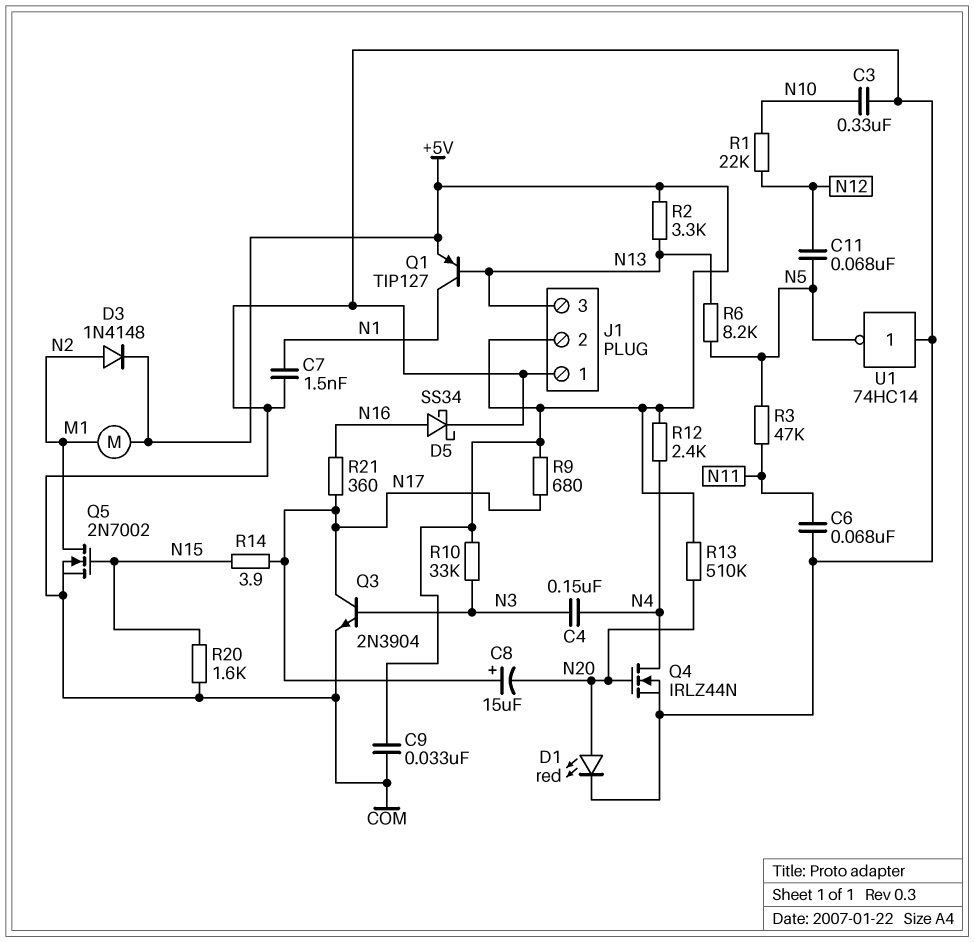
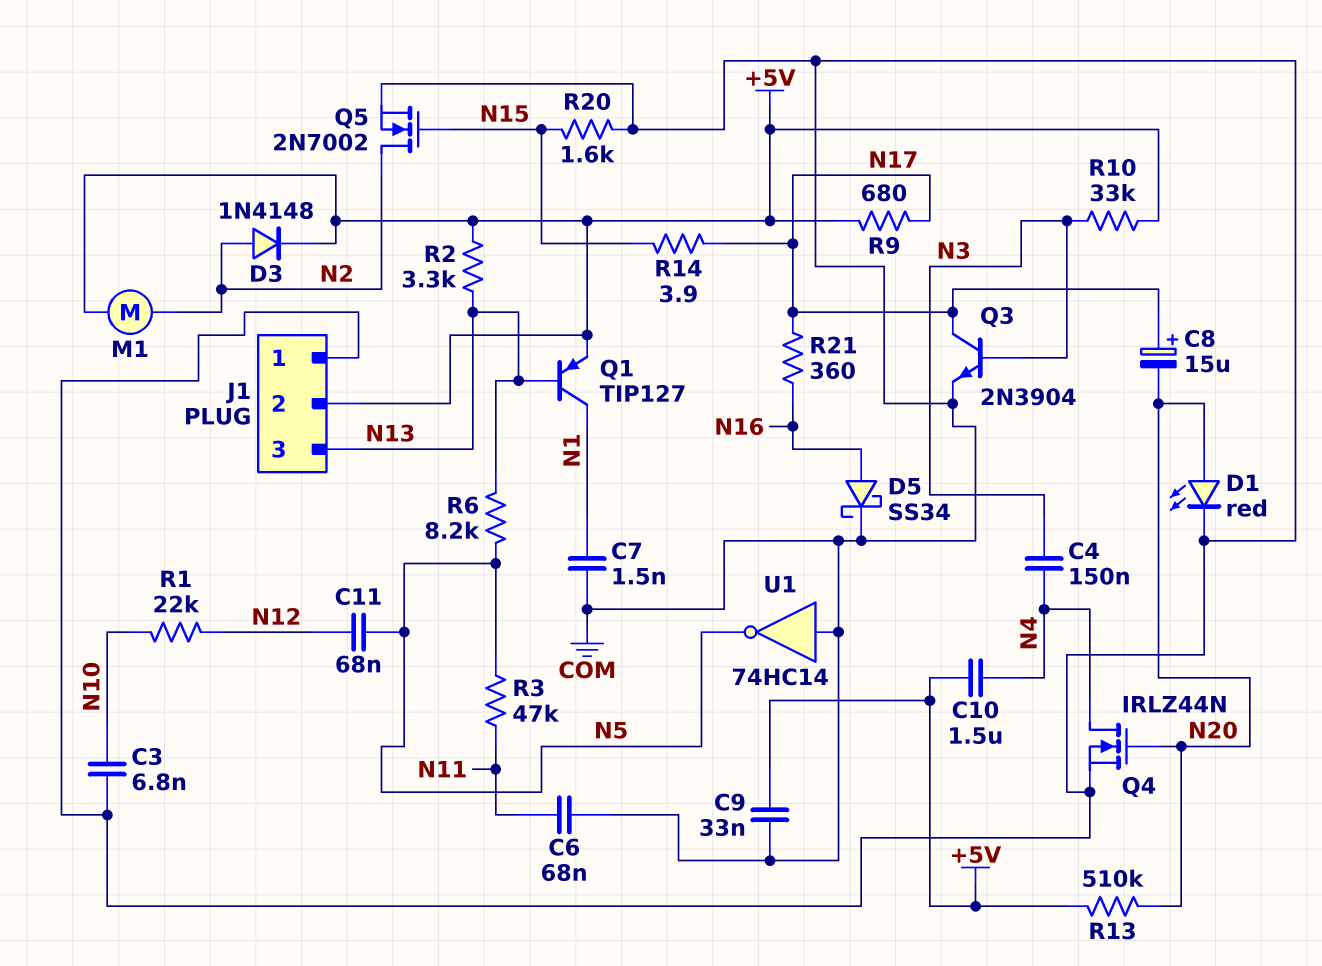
C3: 330nF (COM, N10) -> 6.8nF (COM, N10)
C10: none -> 1.5uF (+5V, N4)
R12: 2.4k (+5V, N4) -> none

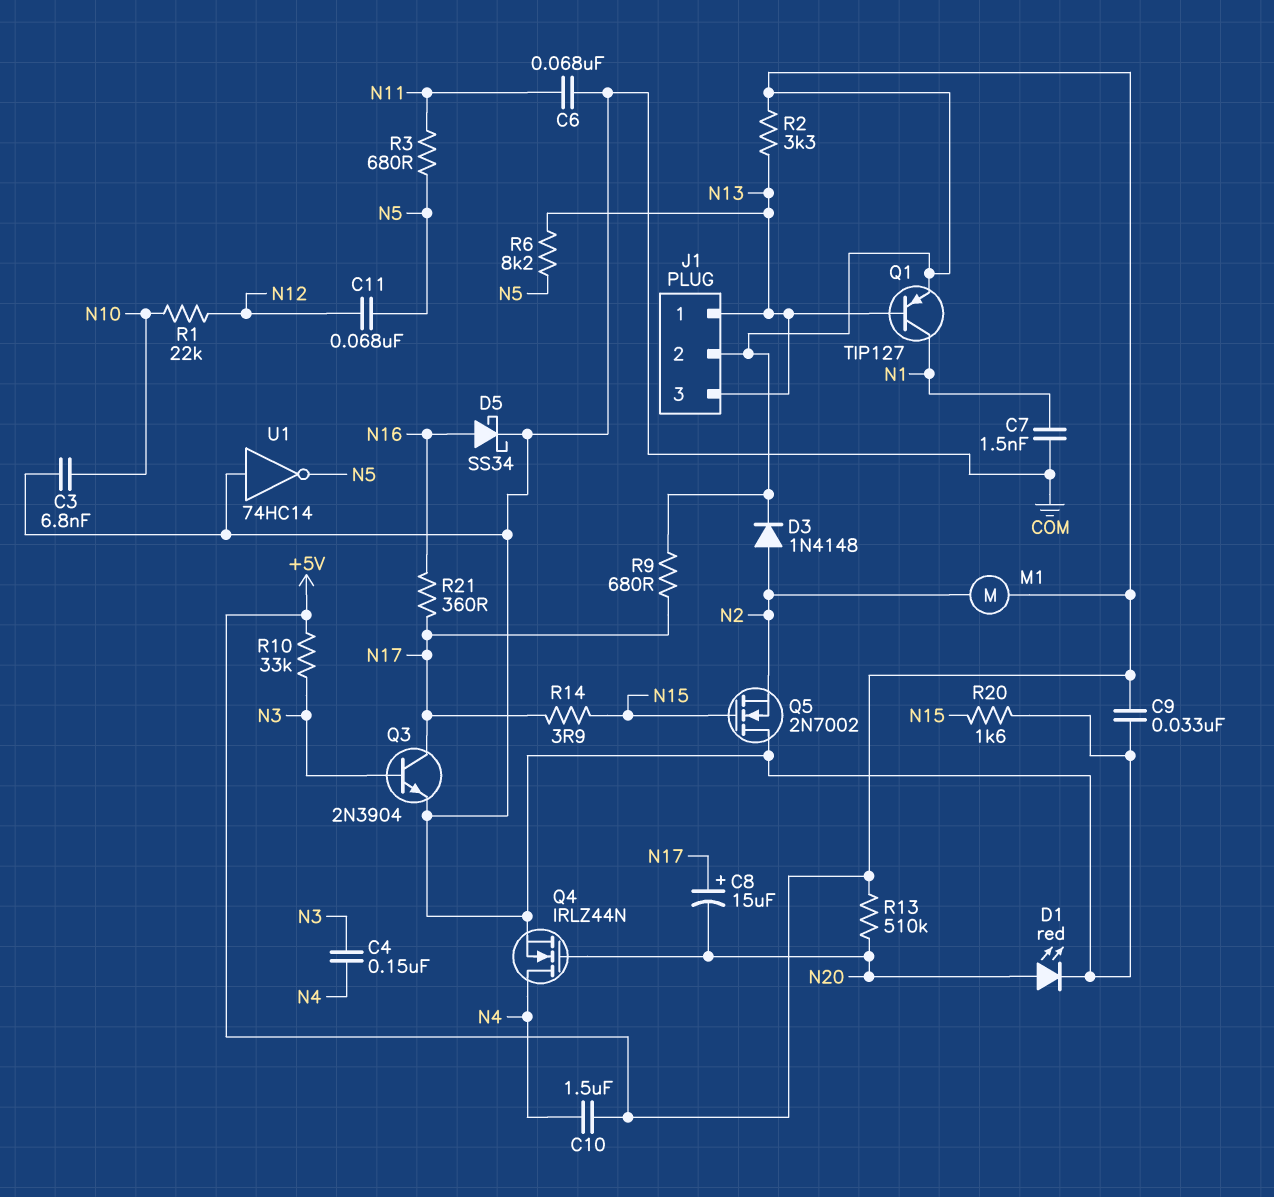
J1 pin 1: COM -> N13
Q5: NMOS 2N7002 (G N15, D N2, S COM) -> NMOS 2N7002 (G N15, D COM, S N2)
R3: 47k (N5, N11) -> 680 (N5, N11)

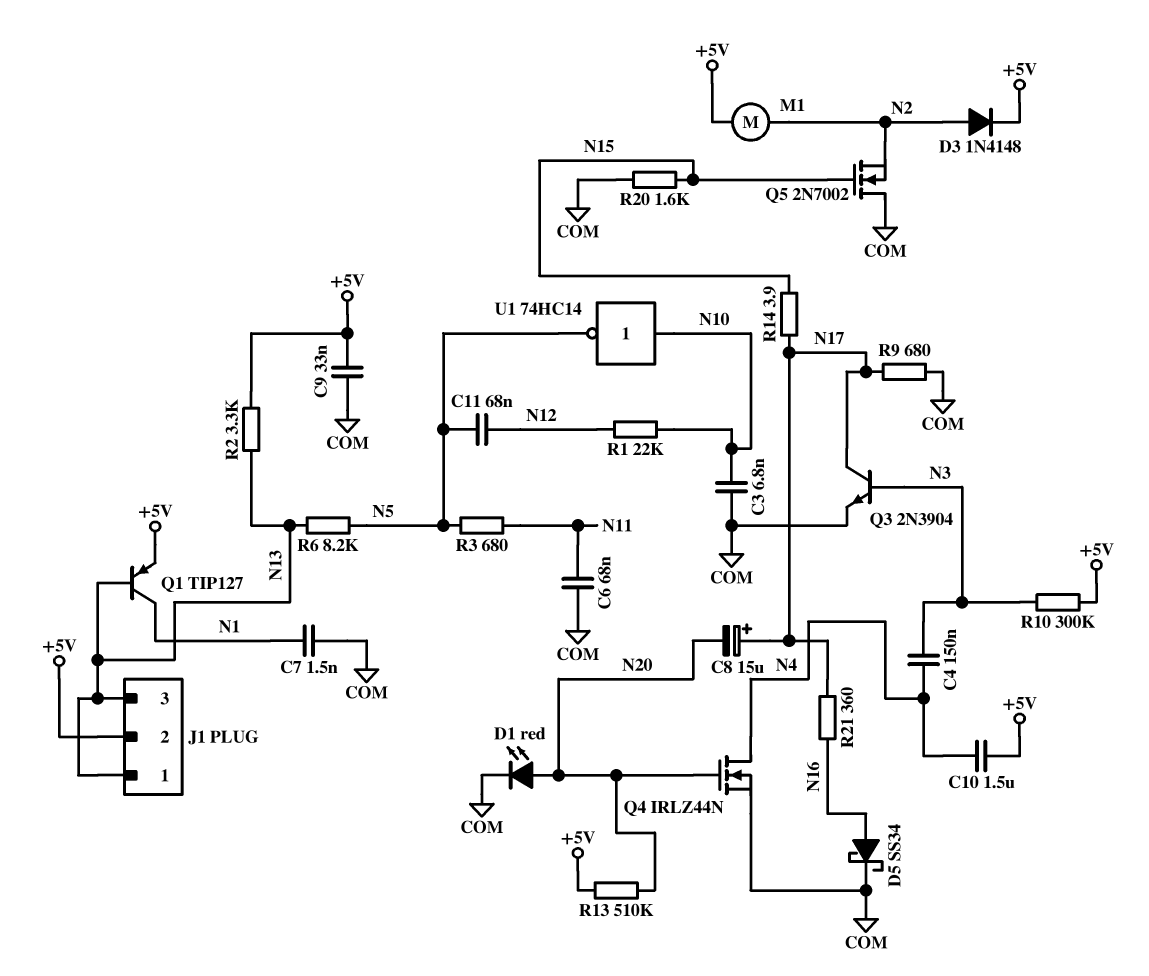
R9: 680 (+5V, N17) -> 680 (COM, N17)
R10: 33k (+5V, N3) -> 300k (+5V, N3)
U1: NOT 74HC14 (in COM, out N5) -> NOT 74HC14 (in N10, out N5)

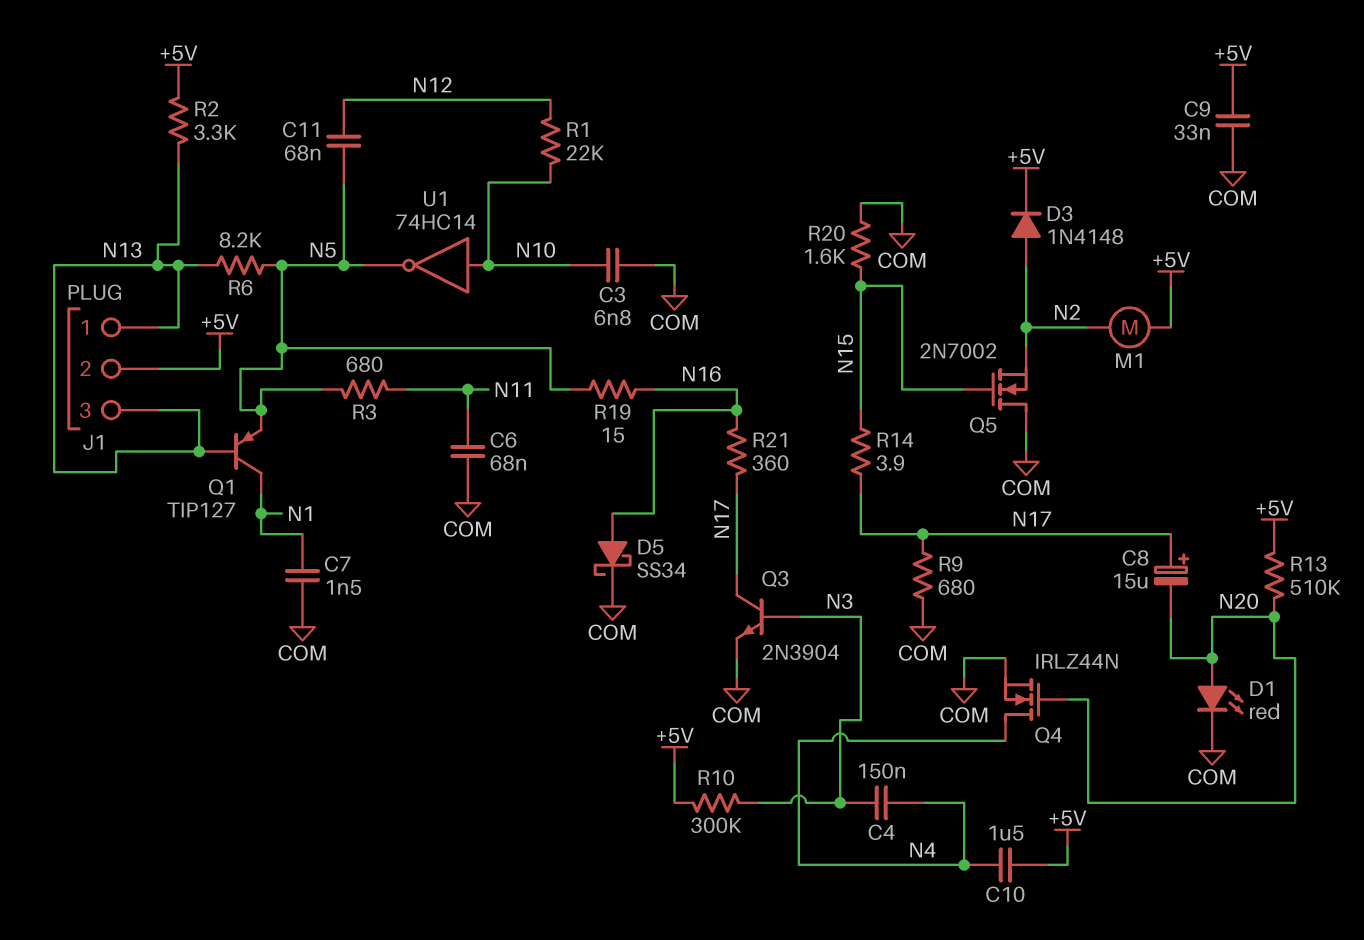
Q1: PNP TIP127 (B N13, C N1, E +5V) -> PNP TIP127 (B N13, C N1, E N5)
R19: none -> 15 (N5, N16)

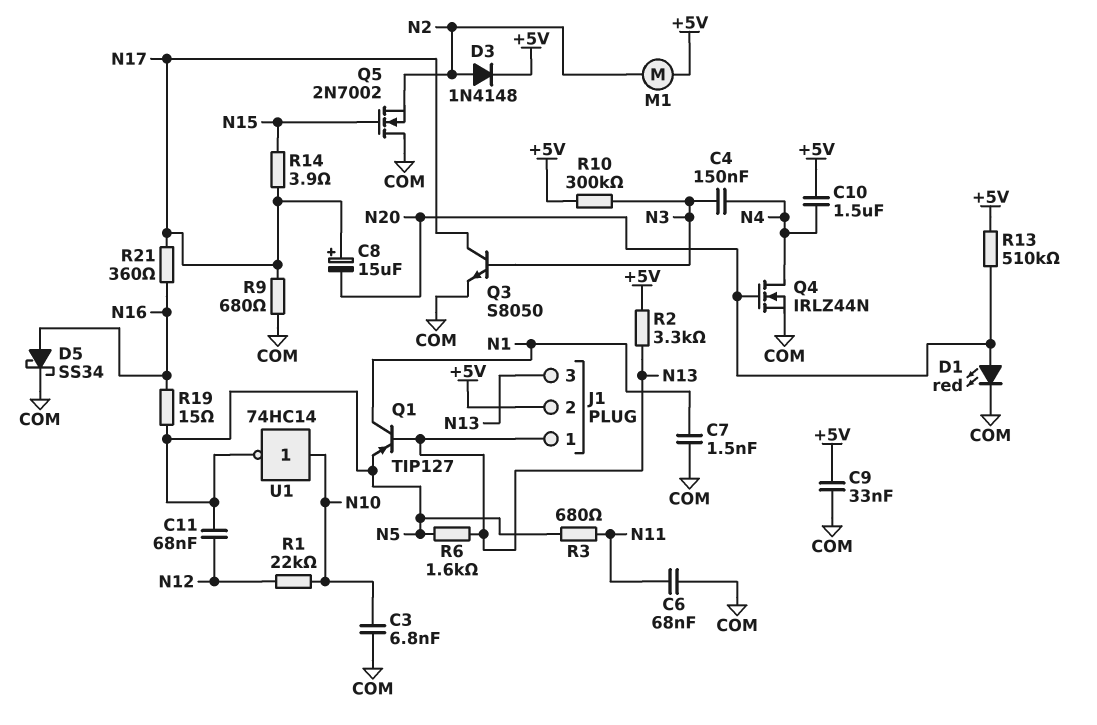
Q3: NPN 2N3904 (B N3, C N17, E COM) -> NPN S8050 (B N3, C N17, E COM)
R6: 8.2k (N5, N13) -> 1.6k (N5, N13)
R20: 1.6k (COM, N15) -> none

